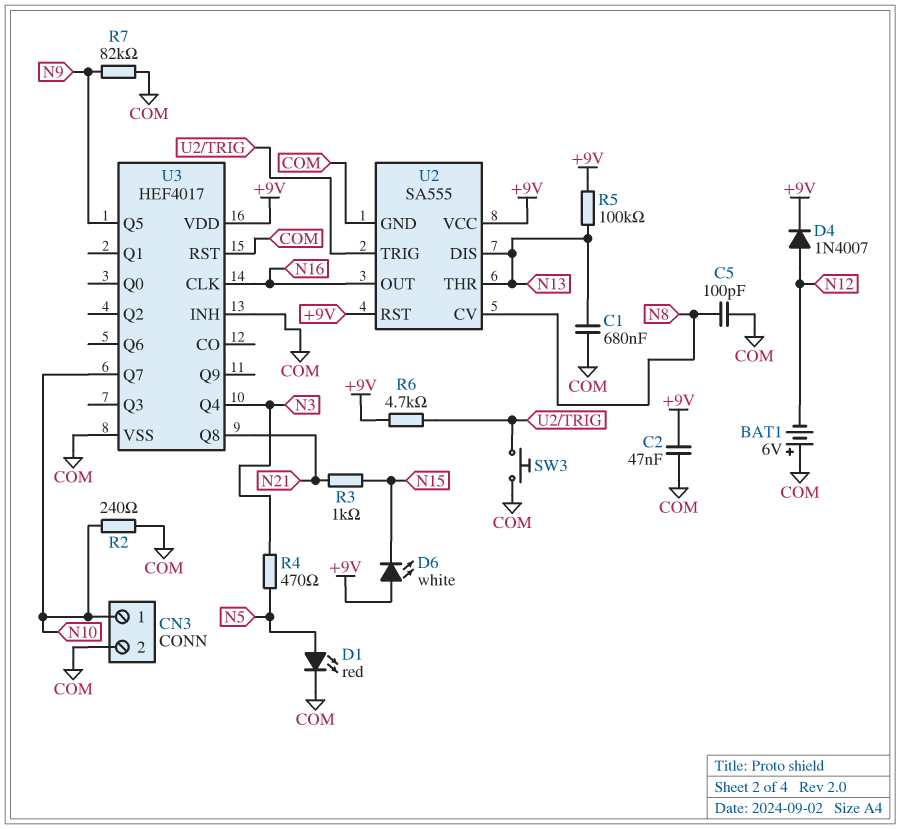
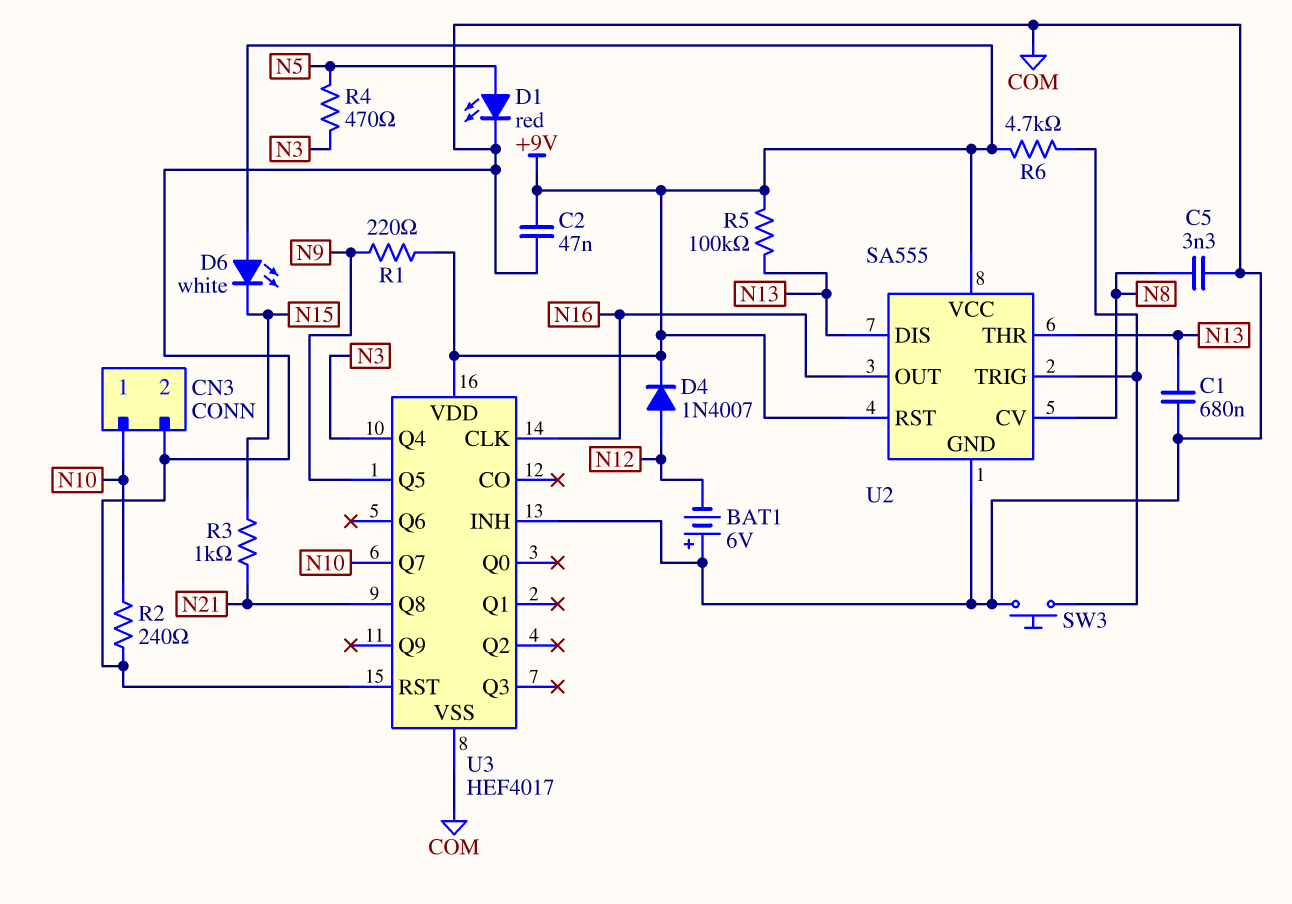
C5: 100pF (COM, N8) -> 3.3nF (COM, N8)
R1: none -> 220 (+9V, N9)
R7: 82k (COM, N9) -> none

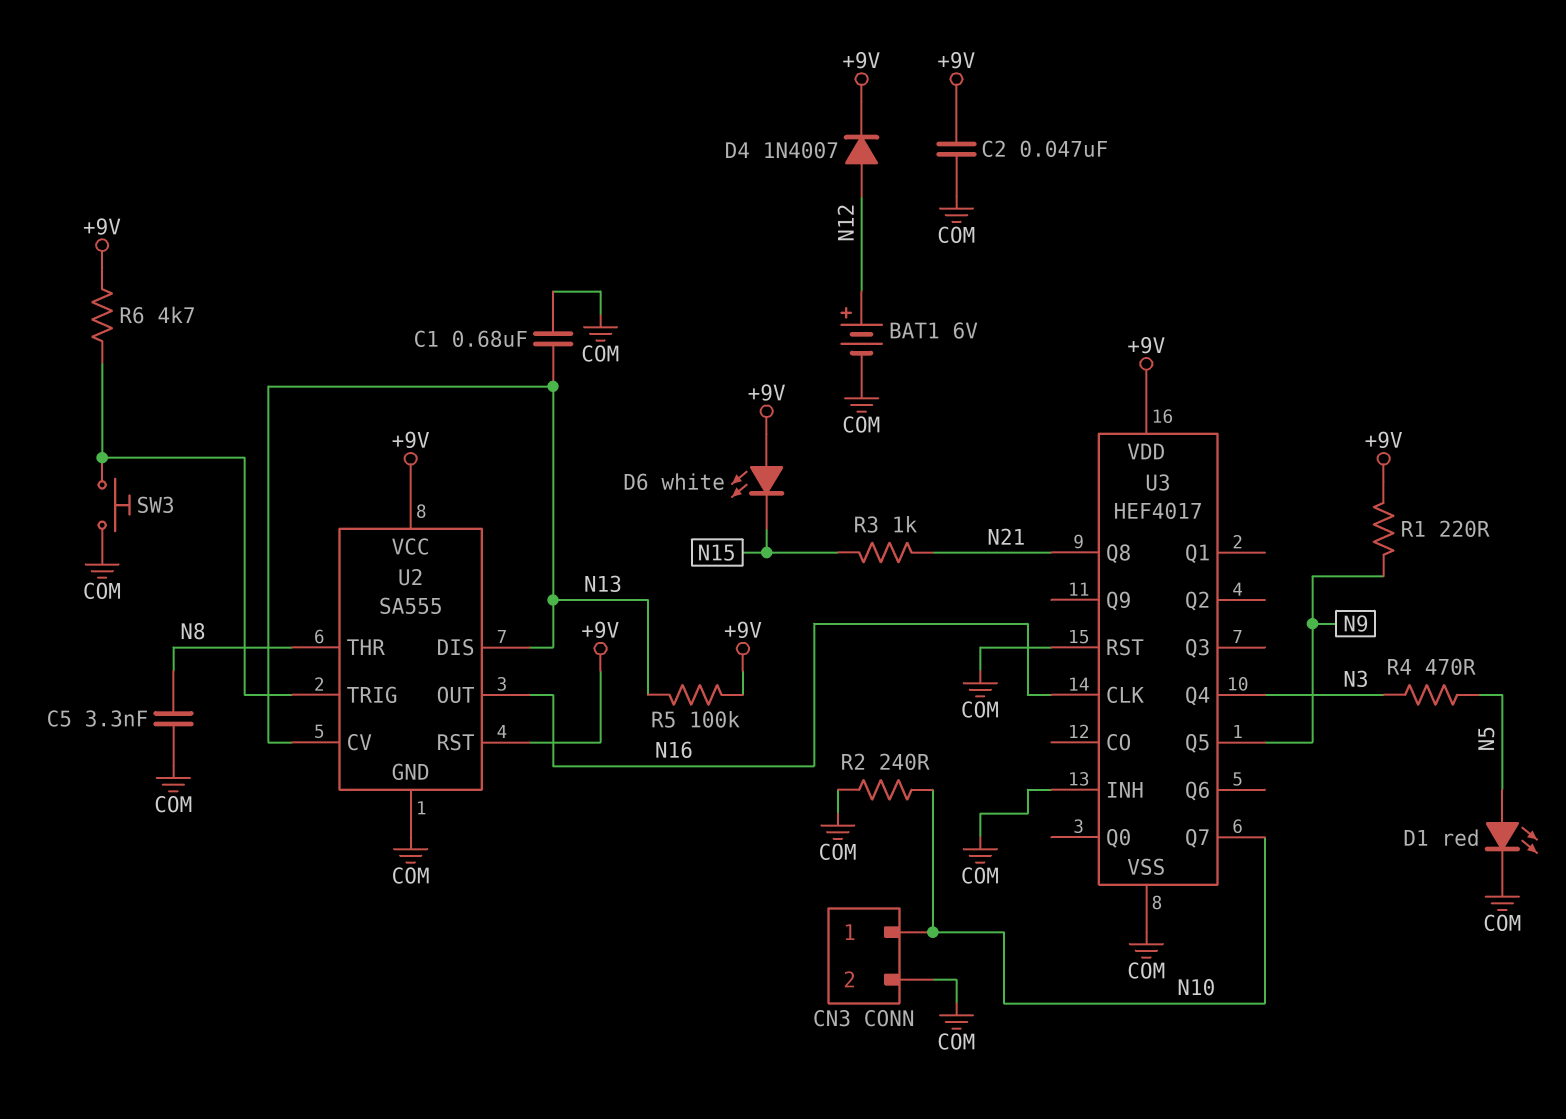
BAT1: 6V (plus COM, minus N12) -> 6V (plus N12, minus COM)
U2 pin CV: N8 -> N13
U2 pin THR: N13 -> N8

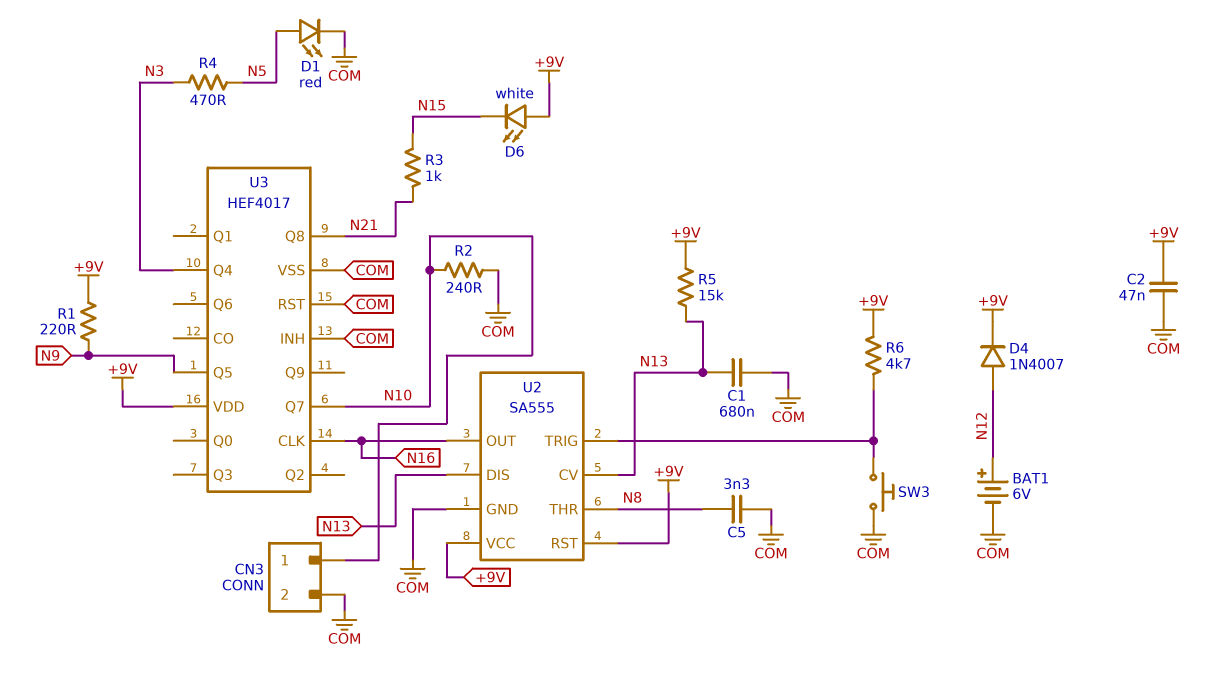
R5: 100k (+9V, N13) -> 15k (+9V, N13)

